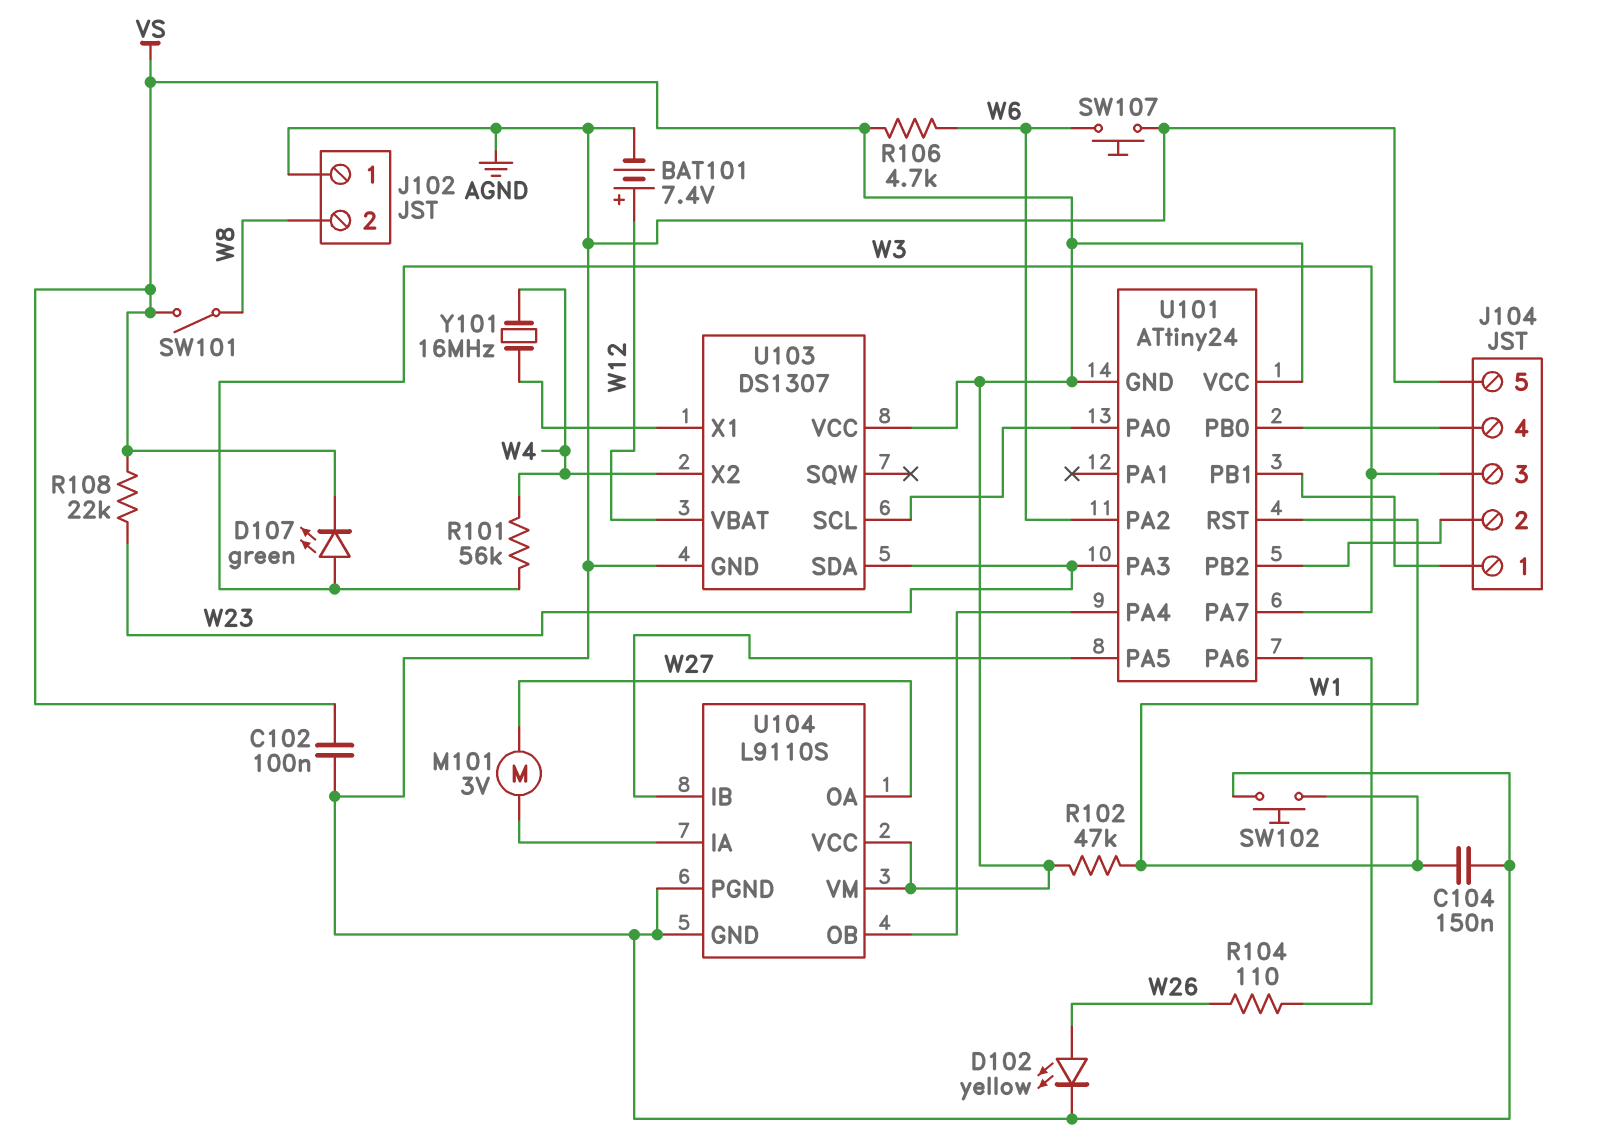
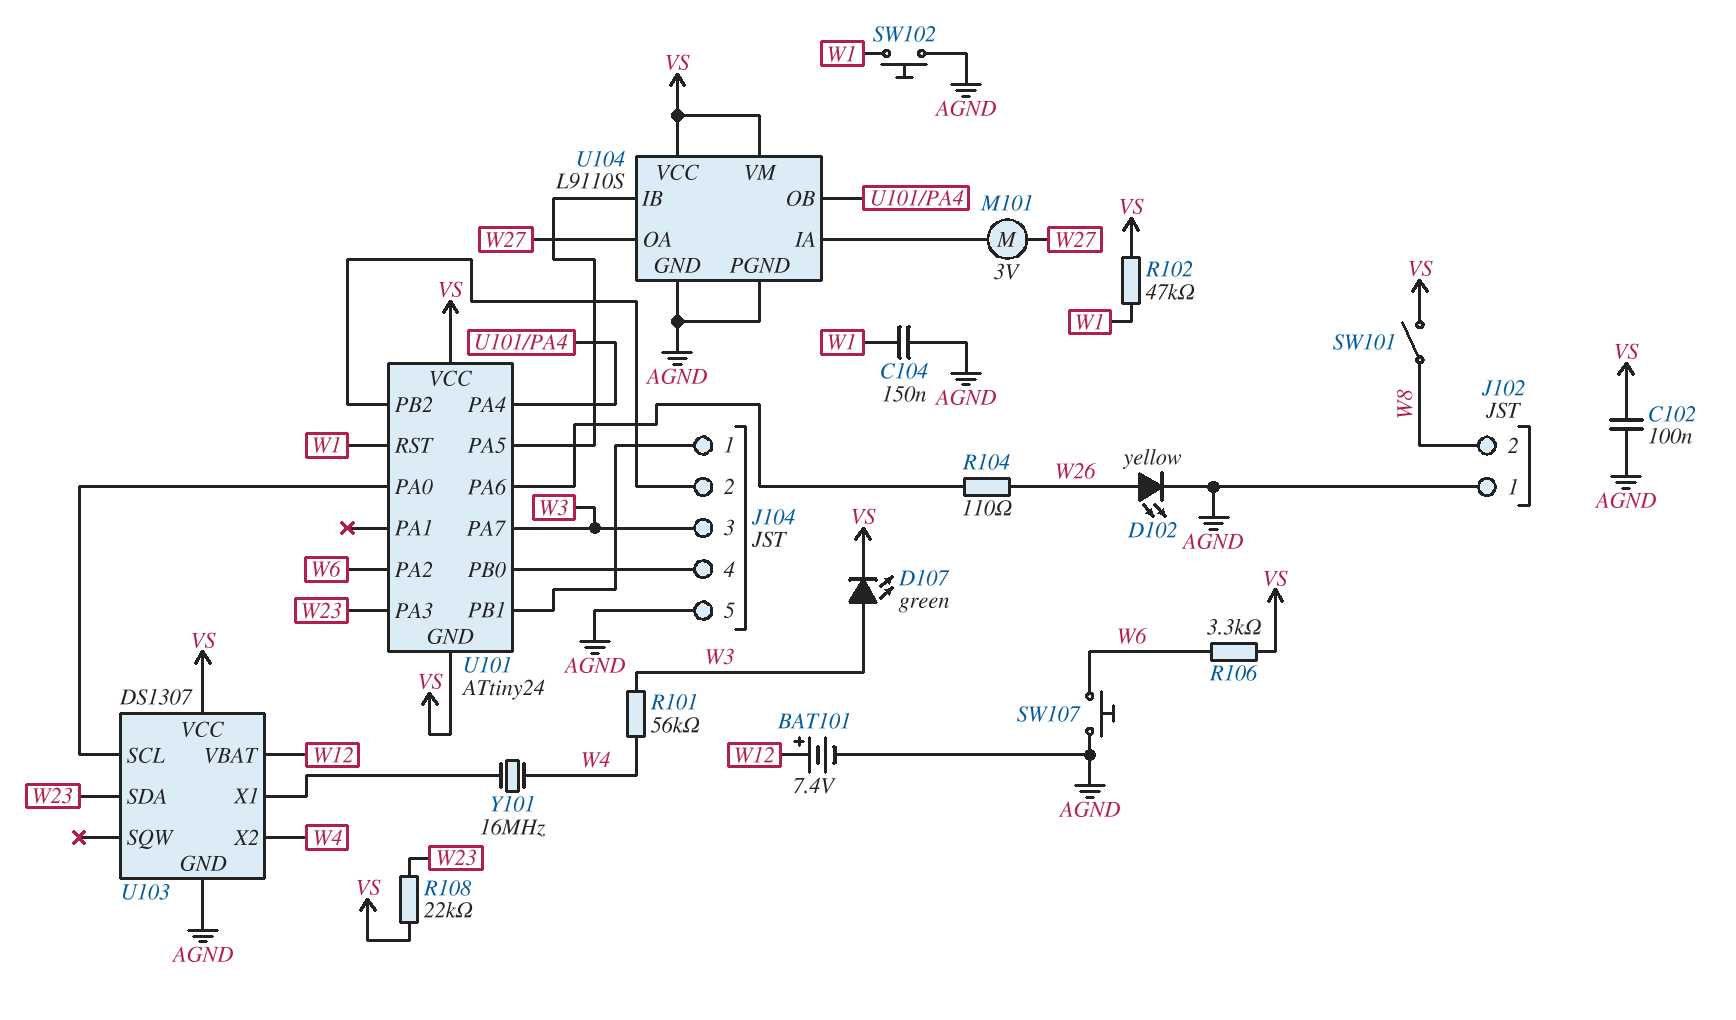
R106: 4.7k (VS, W6) -> 3.3k (VS, W6)

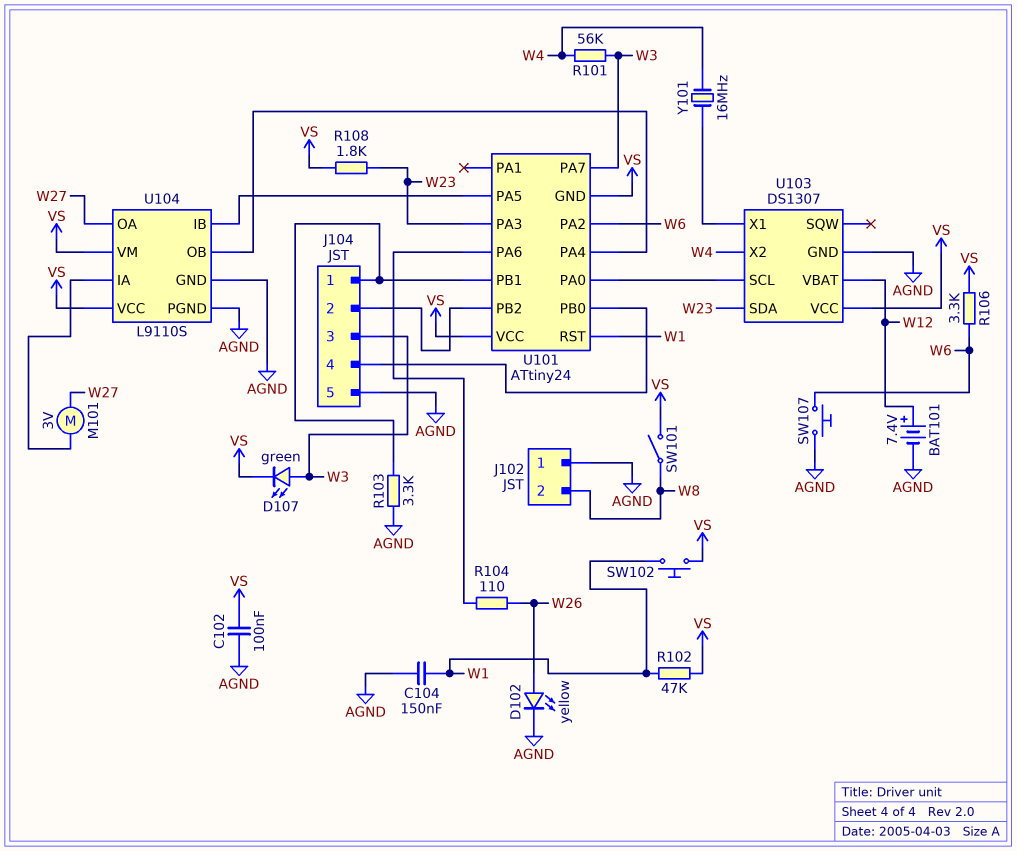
R103: none -> 3.3k (AGND, J104/1)
R108: 22k (VS, W23) -> 1.8k (VS, W23)
SW102: button (AGND, W1) -> button (VS, W1)

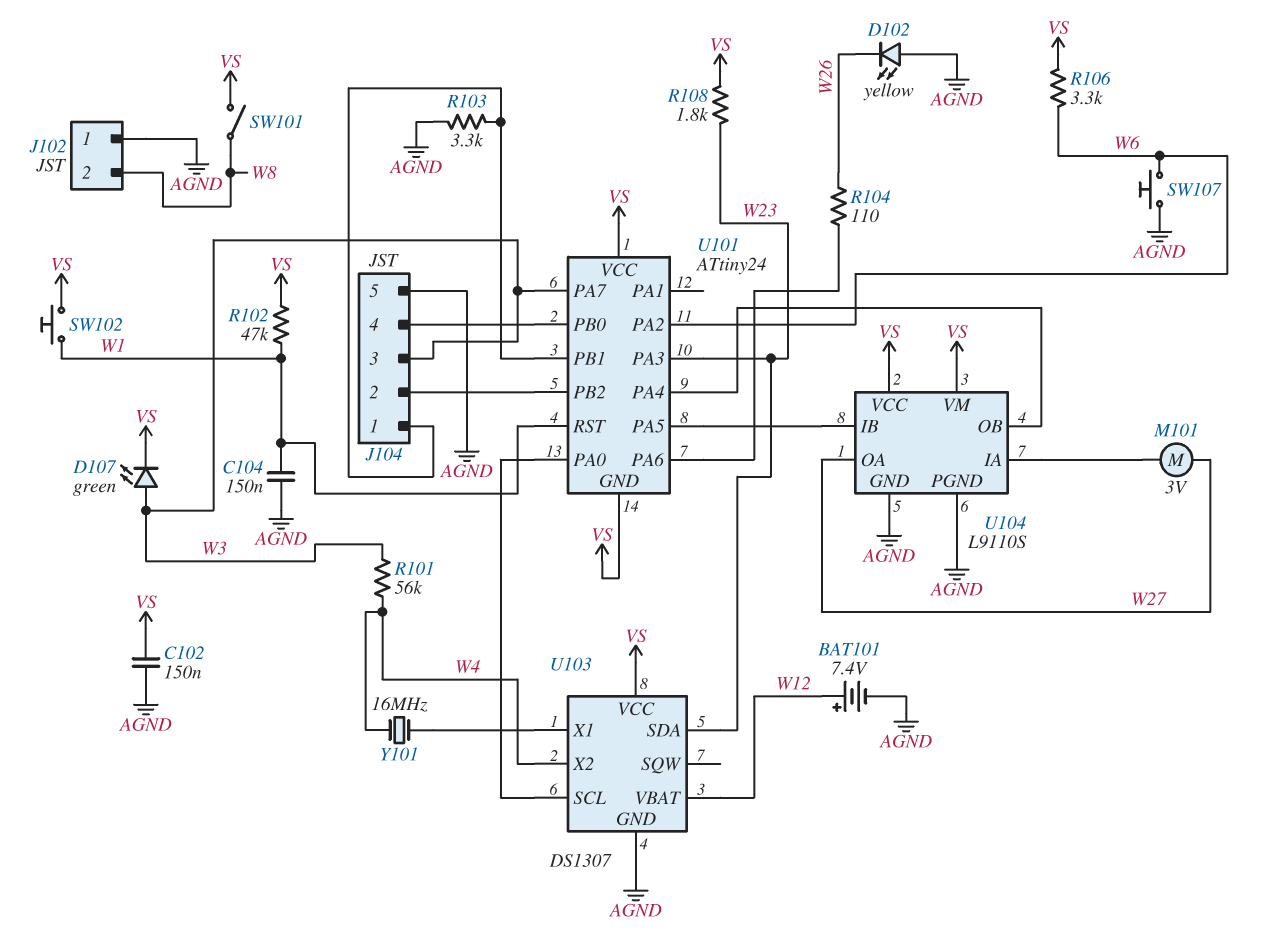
C102: 100nF (AGND, VS) -> 150nF (AGND, VS)
D102: LED yellow (A W26, K AGND) -> LED yellow (A AGND, K W26)

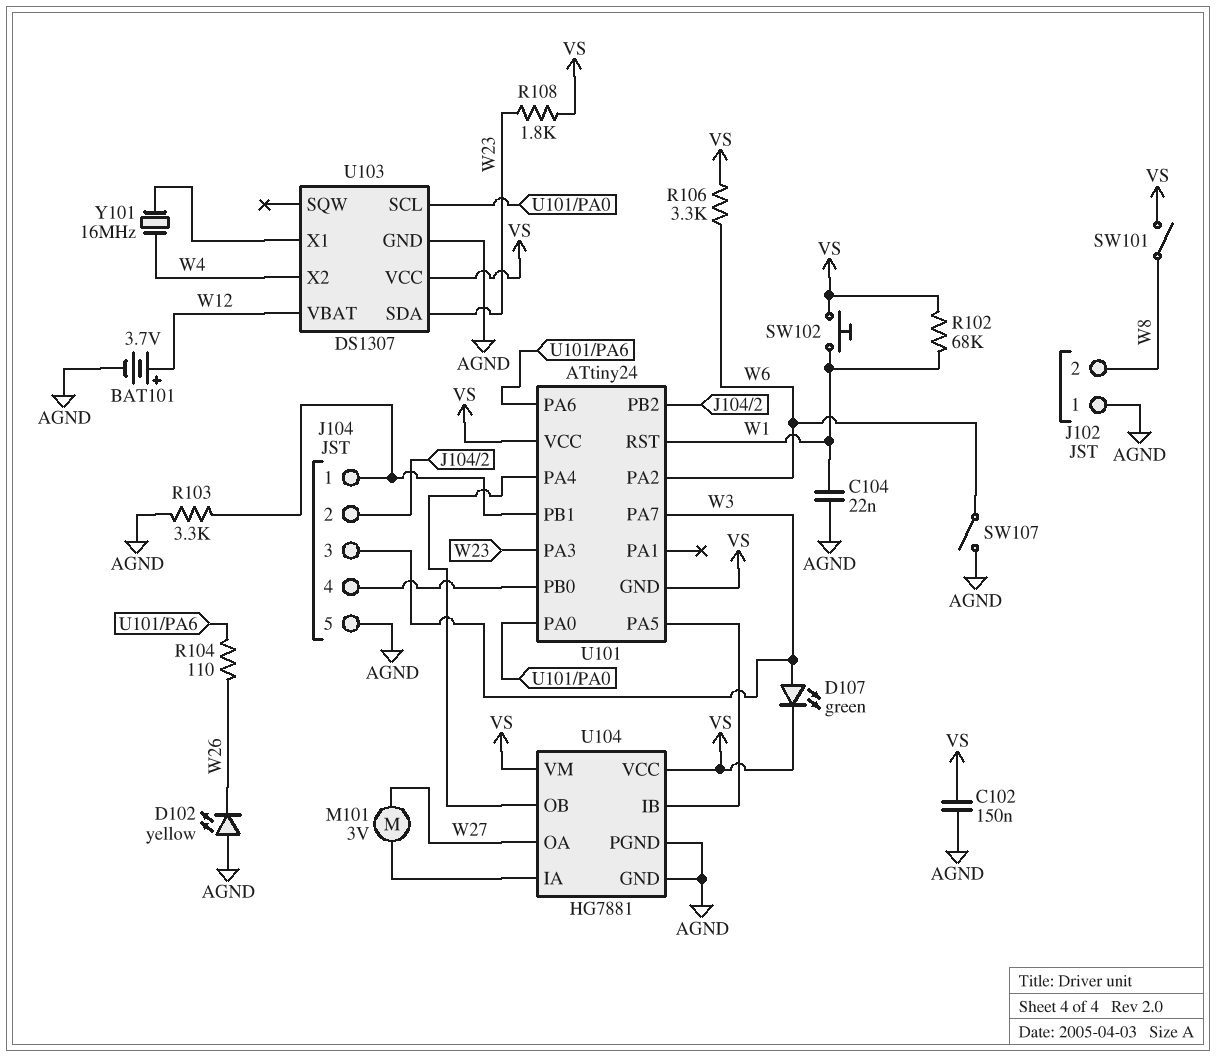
BAT101: 7.4V (plus W12, minus AGND) -> 3.7V (plus W12, minus AGND)
C104: 150nF (AGND, W1) -> 22nF (AGND, W1)
R101: 56k (W3, W4) -> none
R102: 47k (VS, W1) -> 68k (VS, W1)
SW107: button (AGND, W6) -> switch (AGND, W6)
U104: L9110S -> HG7881

